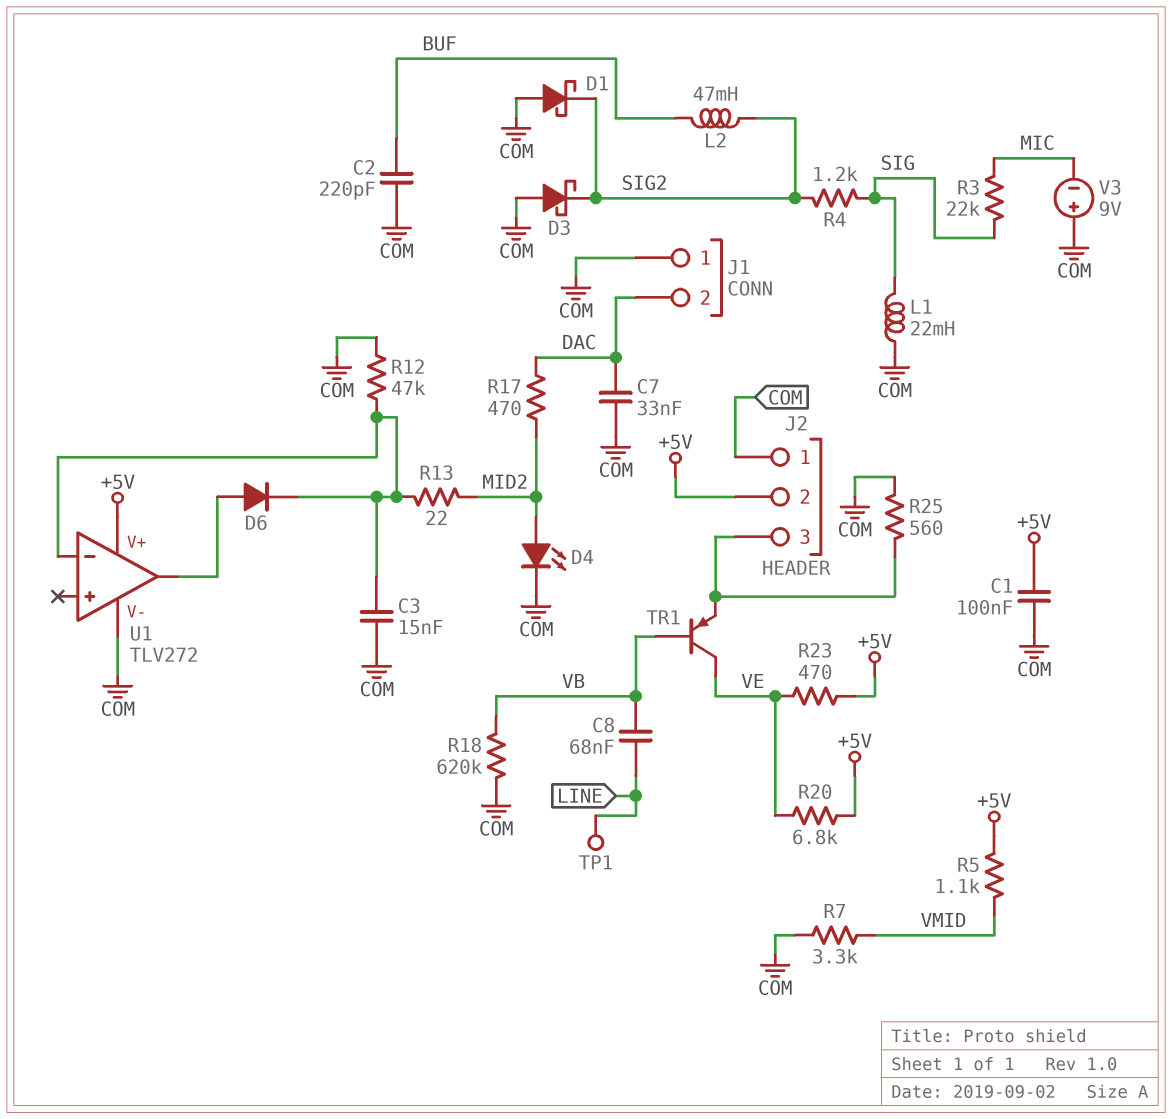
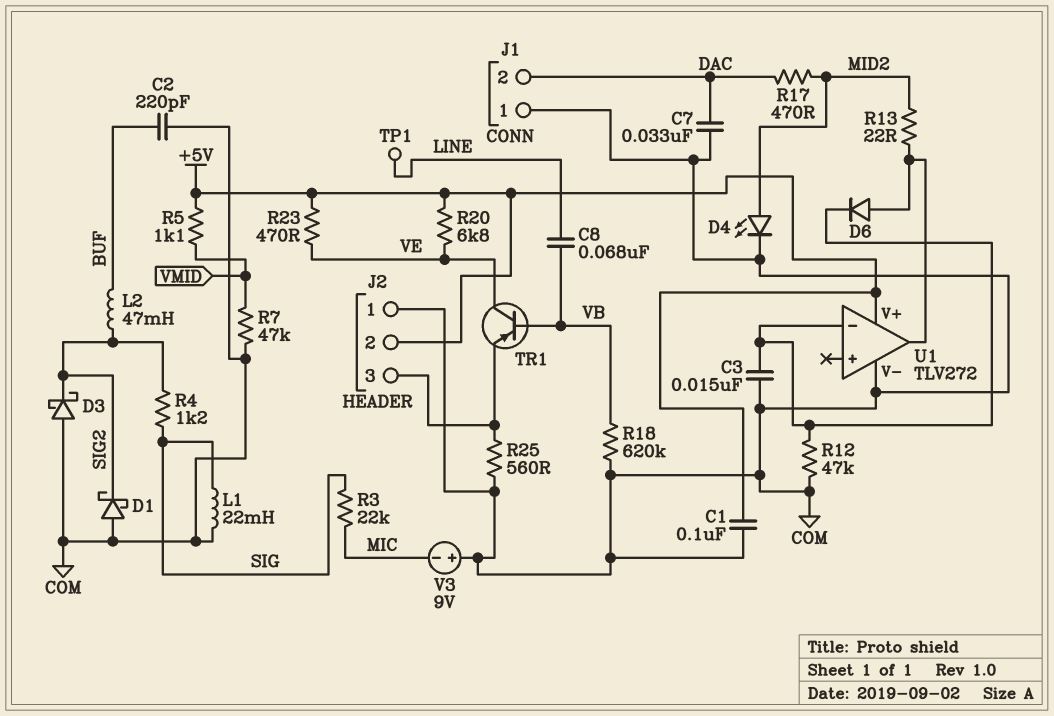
R7: 3.3k (COM, VMID) -> 47k (COM, VMID)
R13: 22 (MID2, U1/in-) -> 22 (MID2, U1/out)

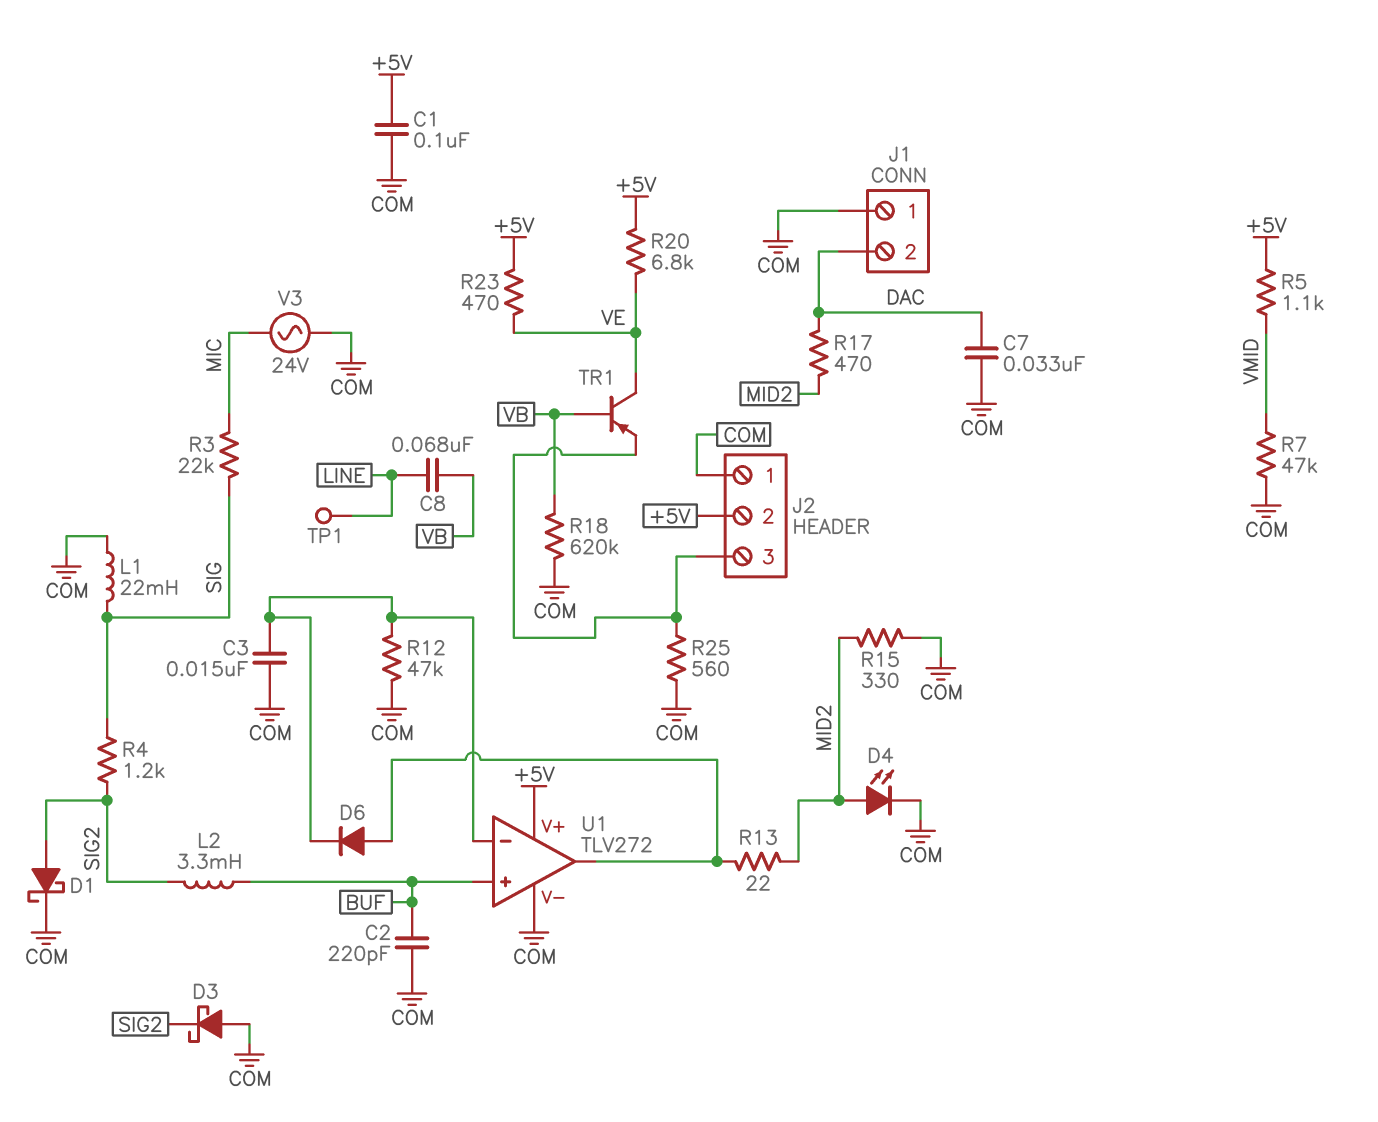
D1: schottky (A COM, K SIG2) -> schottky (A SIG2, K COM)
L2: 47mH (BUF, SIG2) -> 3.3mH (BUF, SIG2)
R15: none -> 330 (COM, MID2)
U1 pin in+: none -> BUF
V3: 9V (plus COM, minus MIC) -> AC 24V (COM, MIC)

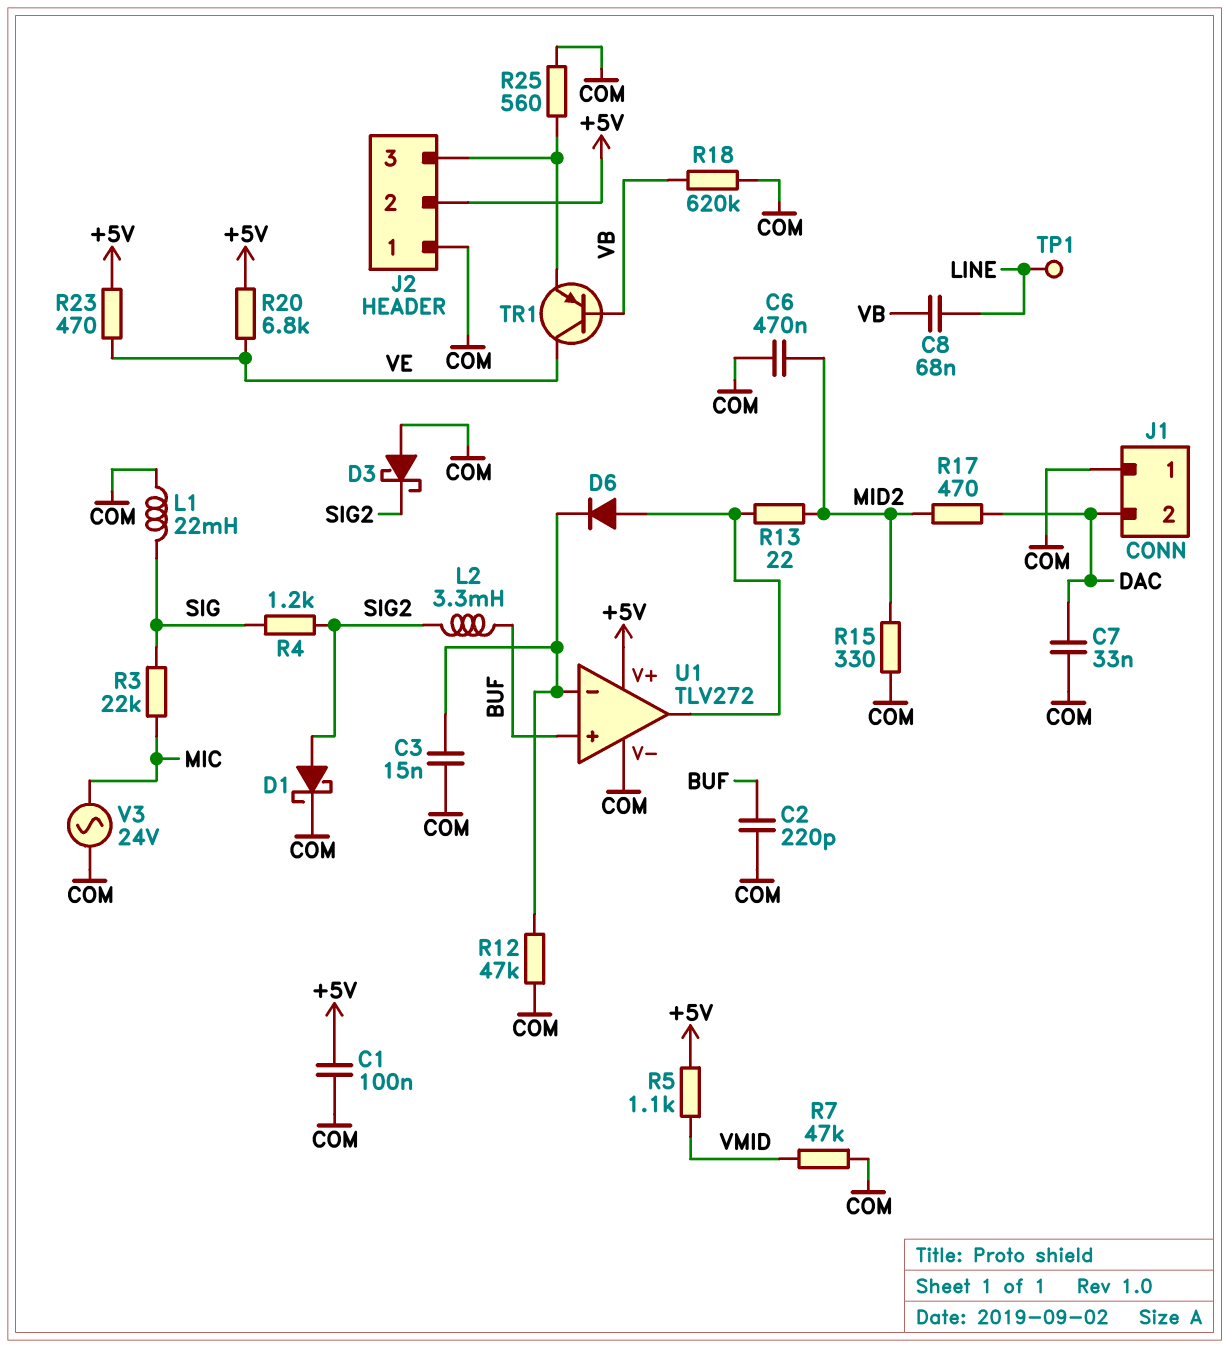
C6: none -> 470nF (COM, MID2)
D4: LED (A MID2, K COM) -> none

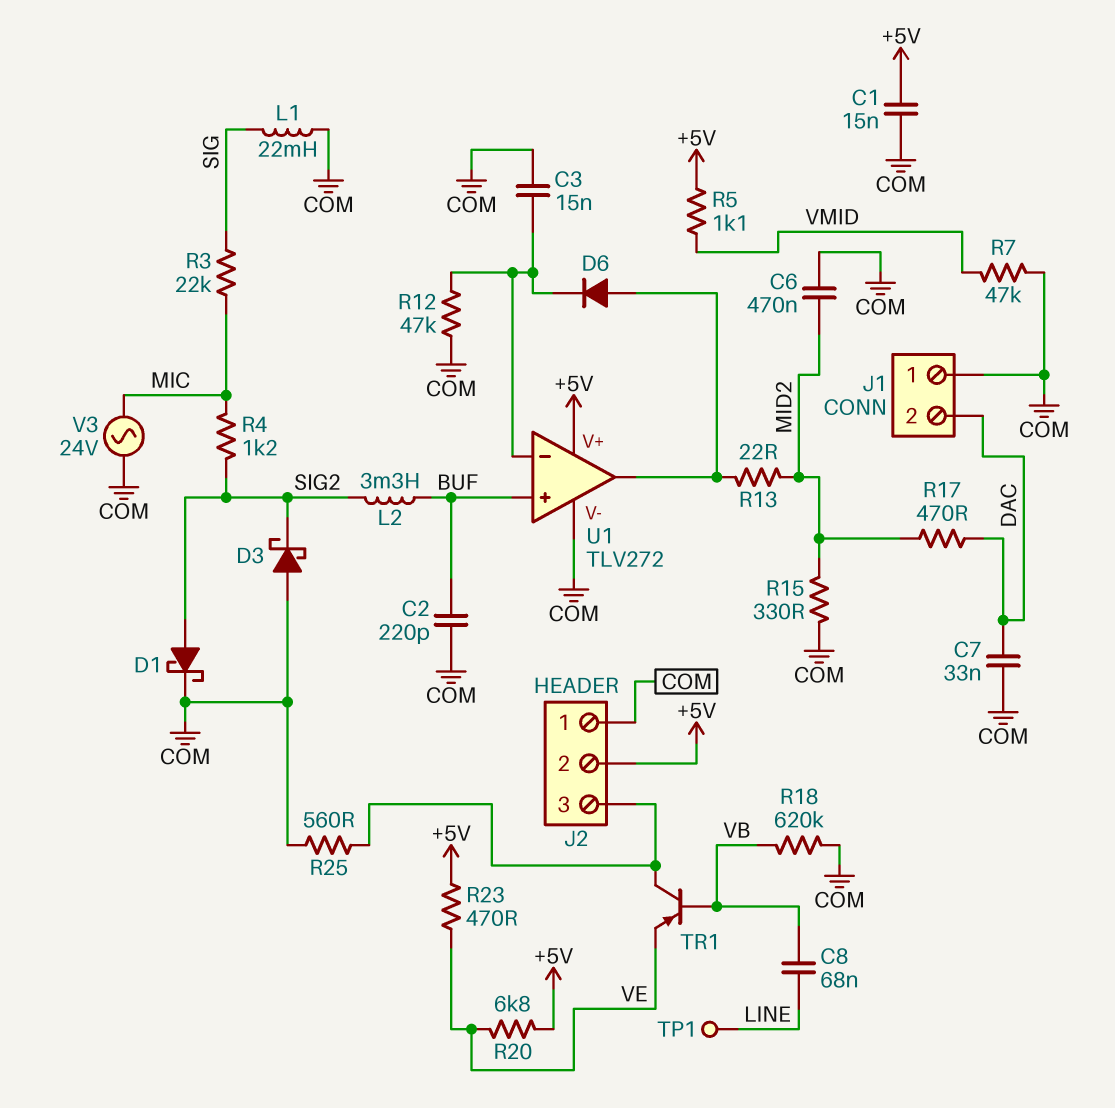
C1: 100nF (+5V, COM) -> 15nF (+5V, COM)
R4: 1.2k (SIG, SIG2) -> 1.2k (MIC, SIG2)
TR1: PNP (B VB, C VE, E J2/3) -> PNP (B VB, C J2/3, E VE)

